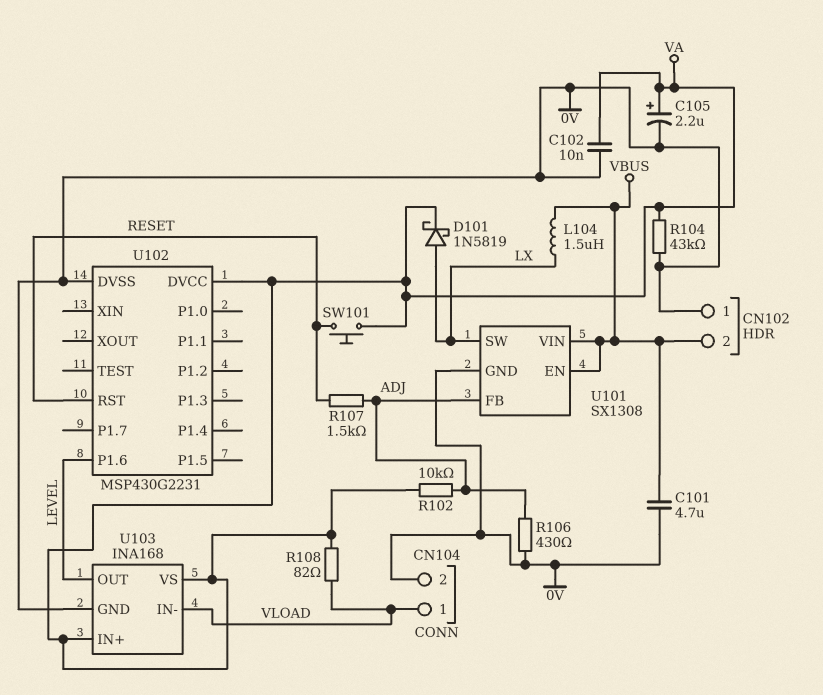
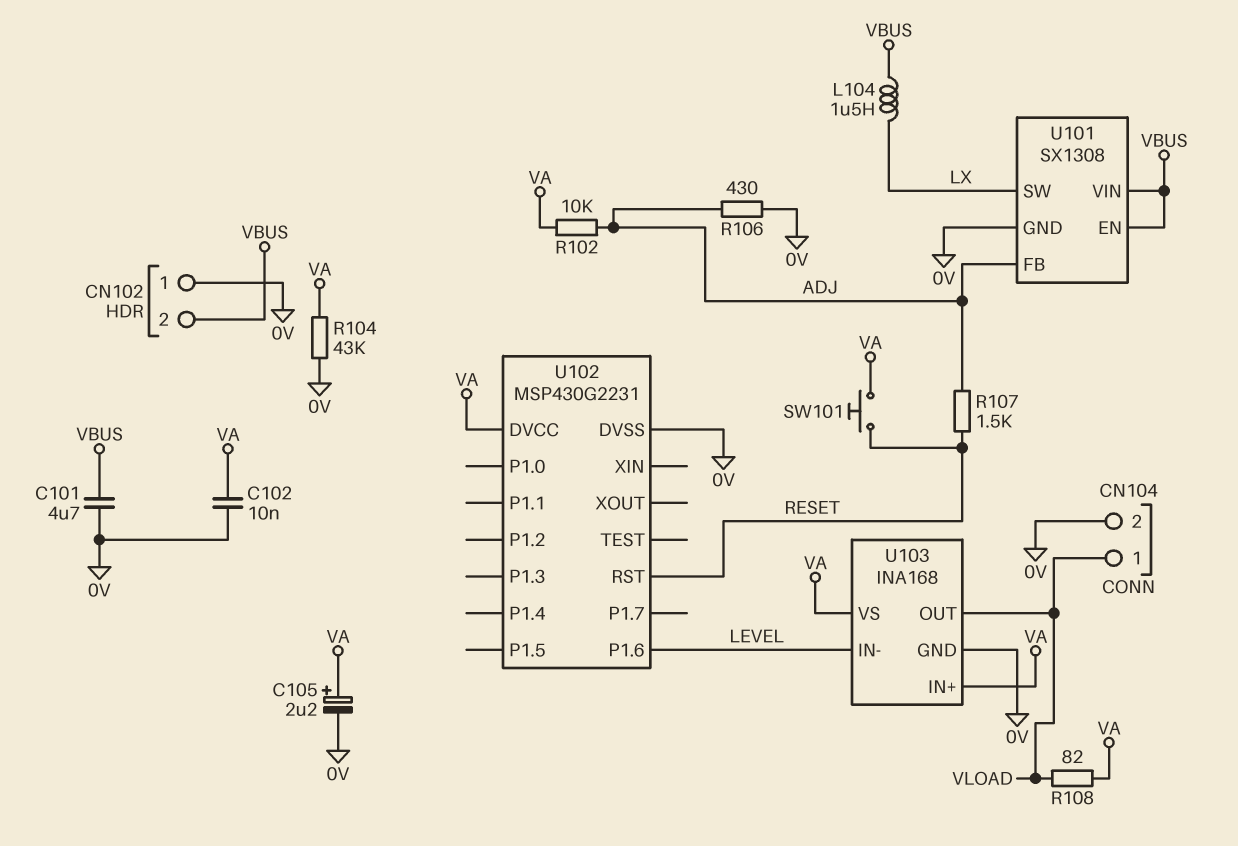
D101: schottky 1N5819 (A LX, K VA) -> none
U103 pin IN-: VLOAD -> LEVEL
U103 pin OUT: LEVEL -> VLOAD

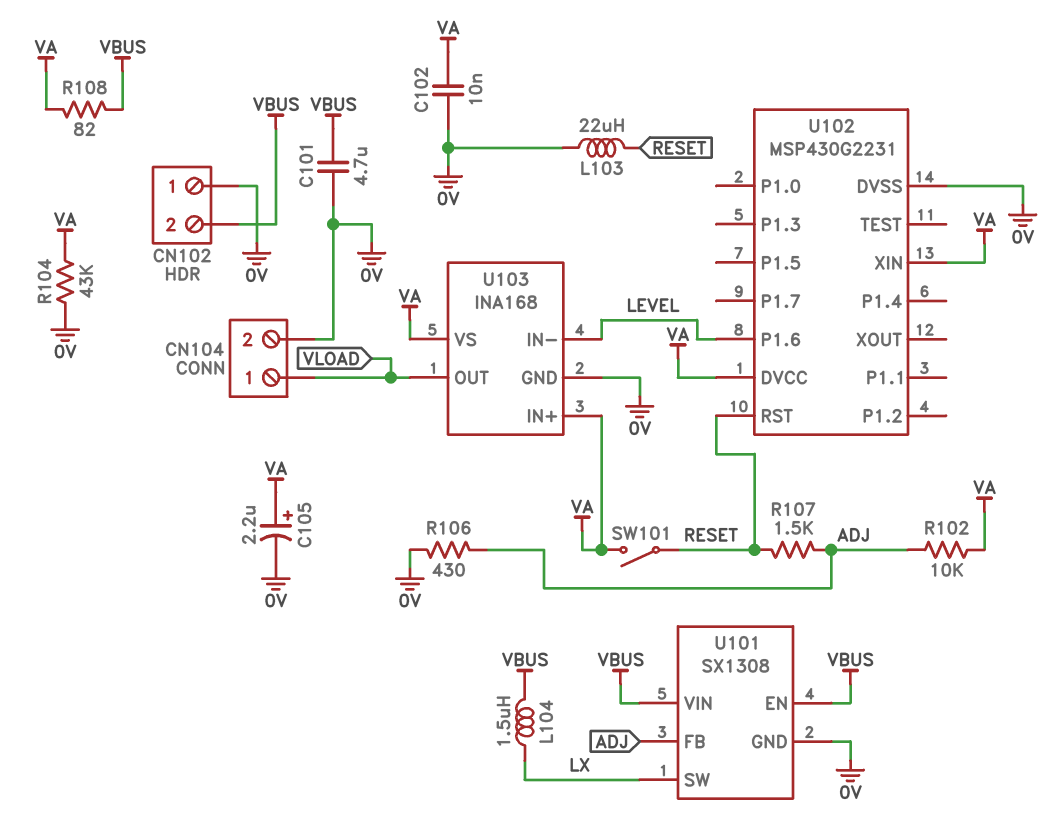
L103: none -> 22uH (0V, RESET)
R108: 82 (VA, VLOAD) -> 82 (VA, VBUS)
SW101: button (RESET, VA) -> switch (RESET, VA)
U102 pin XIN: none -> VA

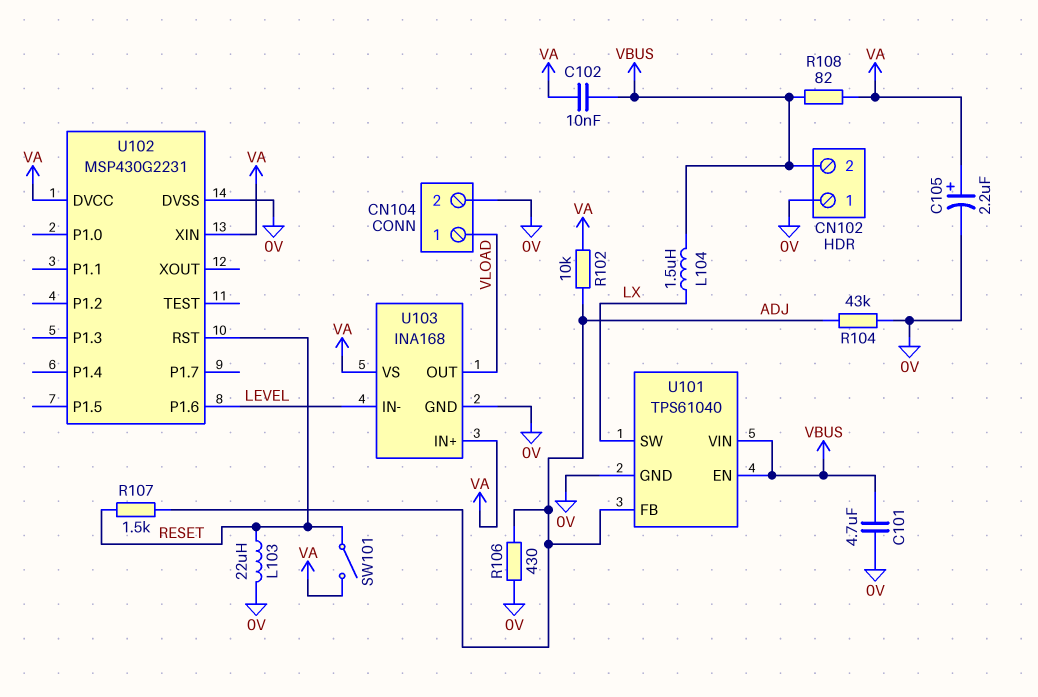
C102: 10nF (0V, VA) -> 10nF (VA, VBUS)
R104: 43k (0V, VA) -> 43k (0V, ADJ)
U101: SX1308 -> TPS61040

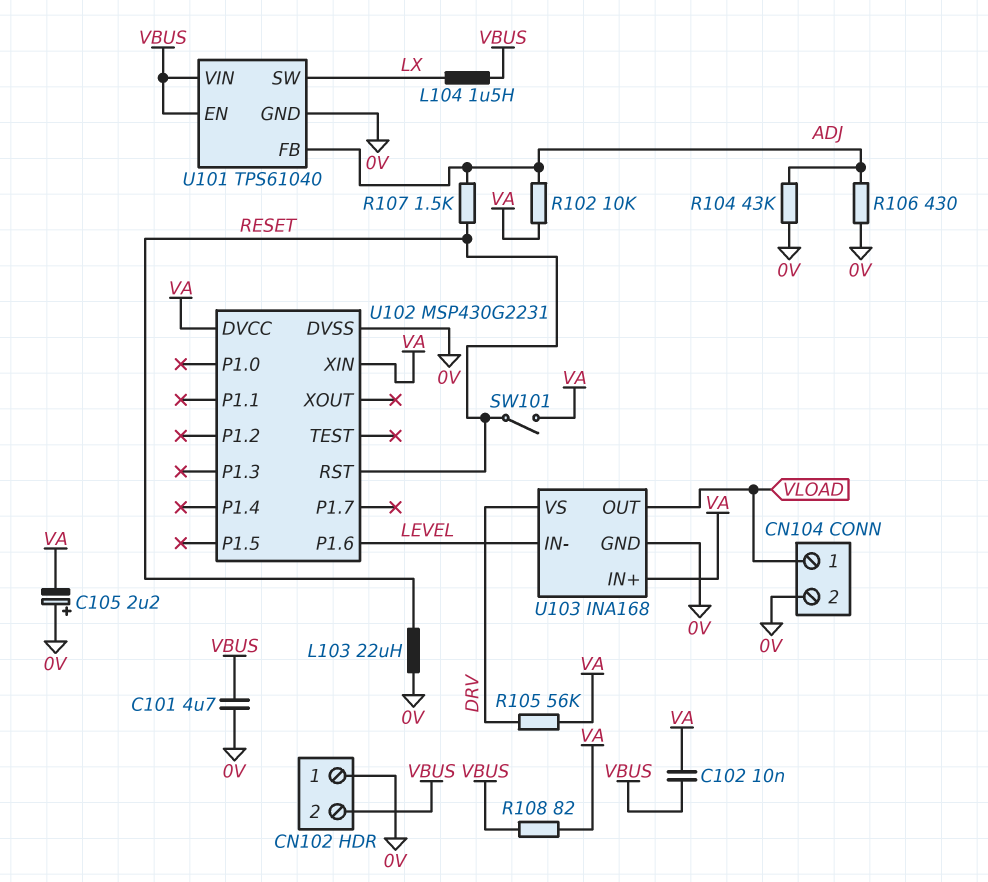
C105: 2.2uF (plus VA, minus 0V) -> 2.2uF (plus 0V, minus VA)
R105: none -> 56k (DRV, VA)
U103 pin VS: VA -> DRV

